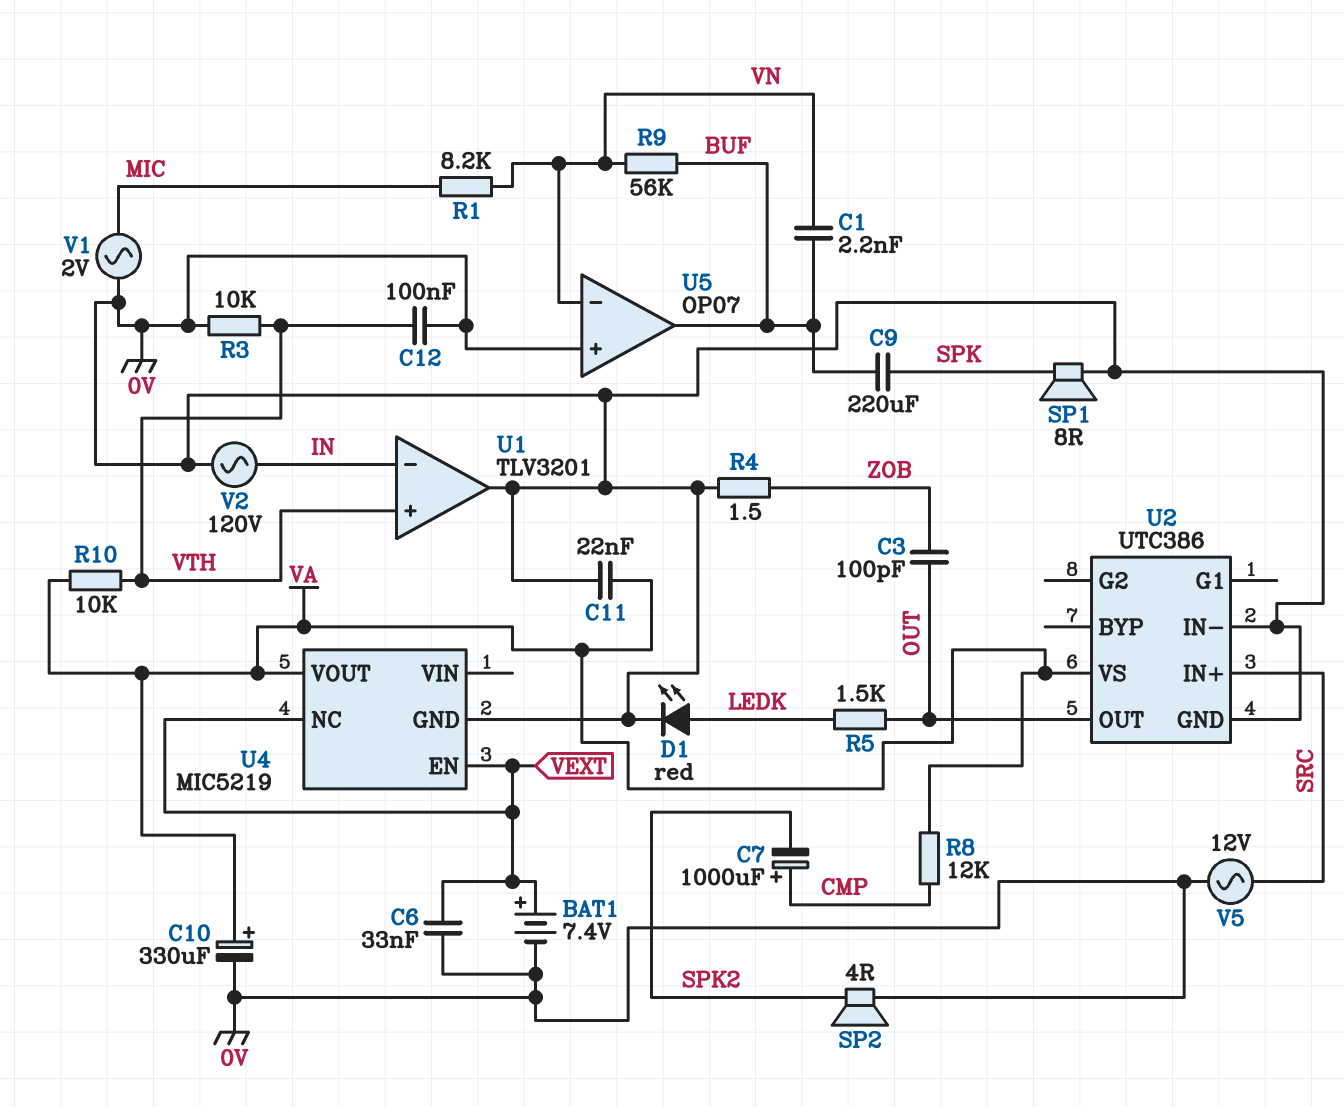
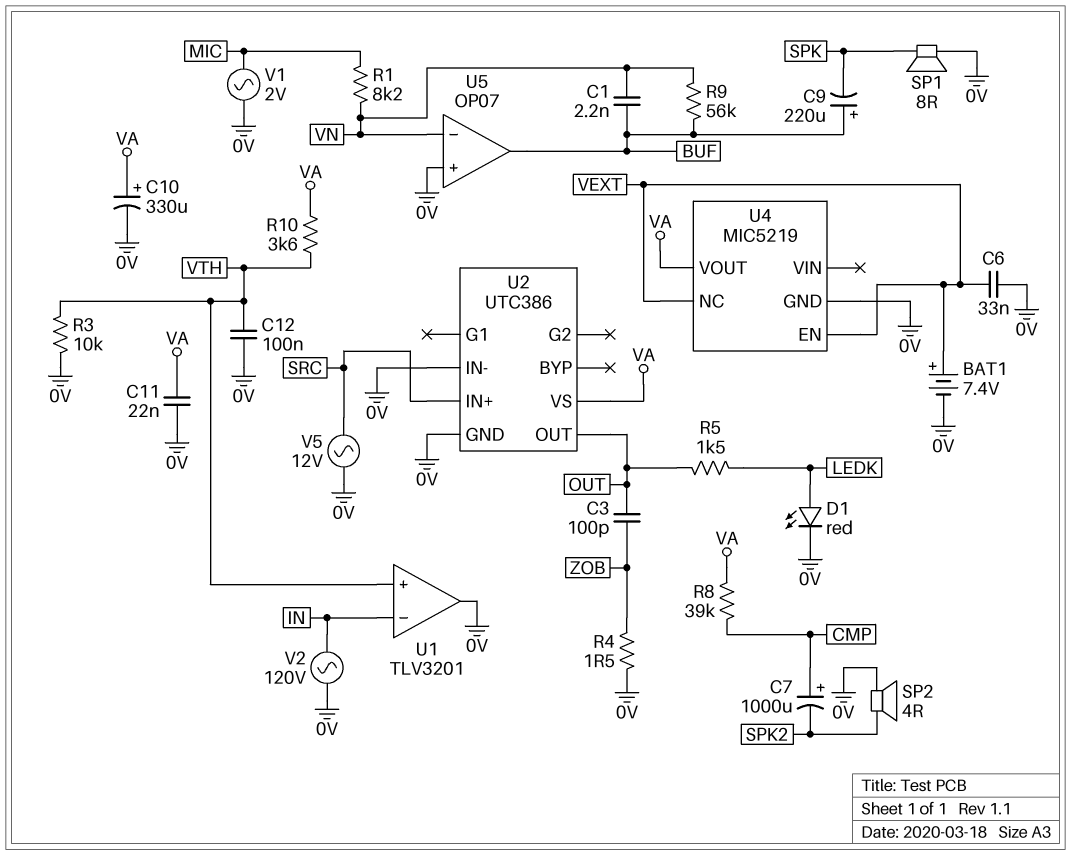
C9: 220uF (BUF, SPK) -> 220uF (plus BUF, minus SPK)
R8: 12k (CMP, VA) -> 39k (CMP, VA)
R10: 10k (VA, VTH) -> 3.6k (VA, VTH)

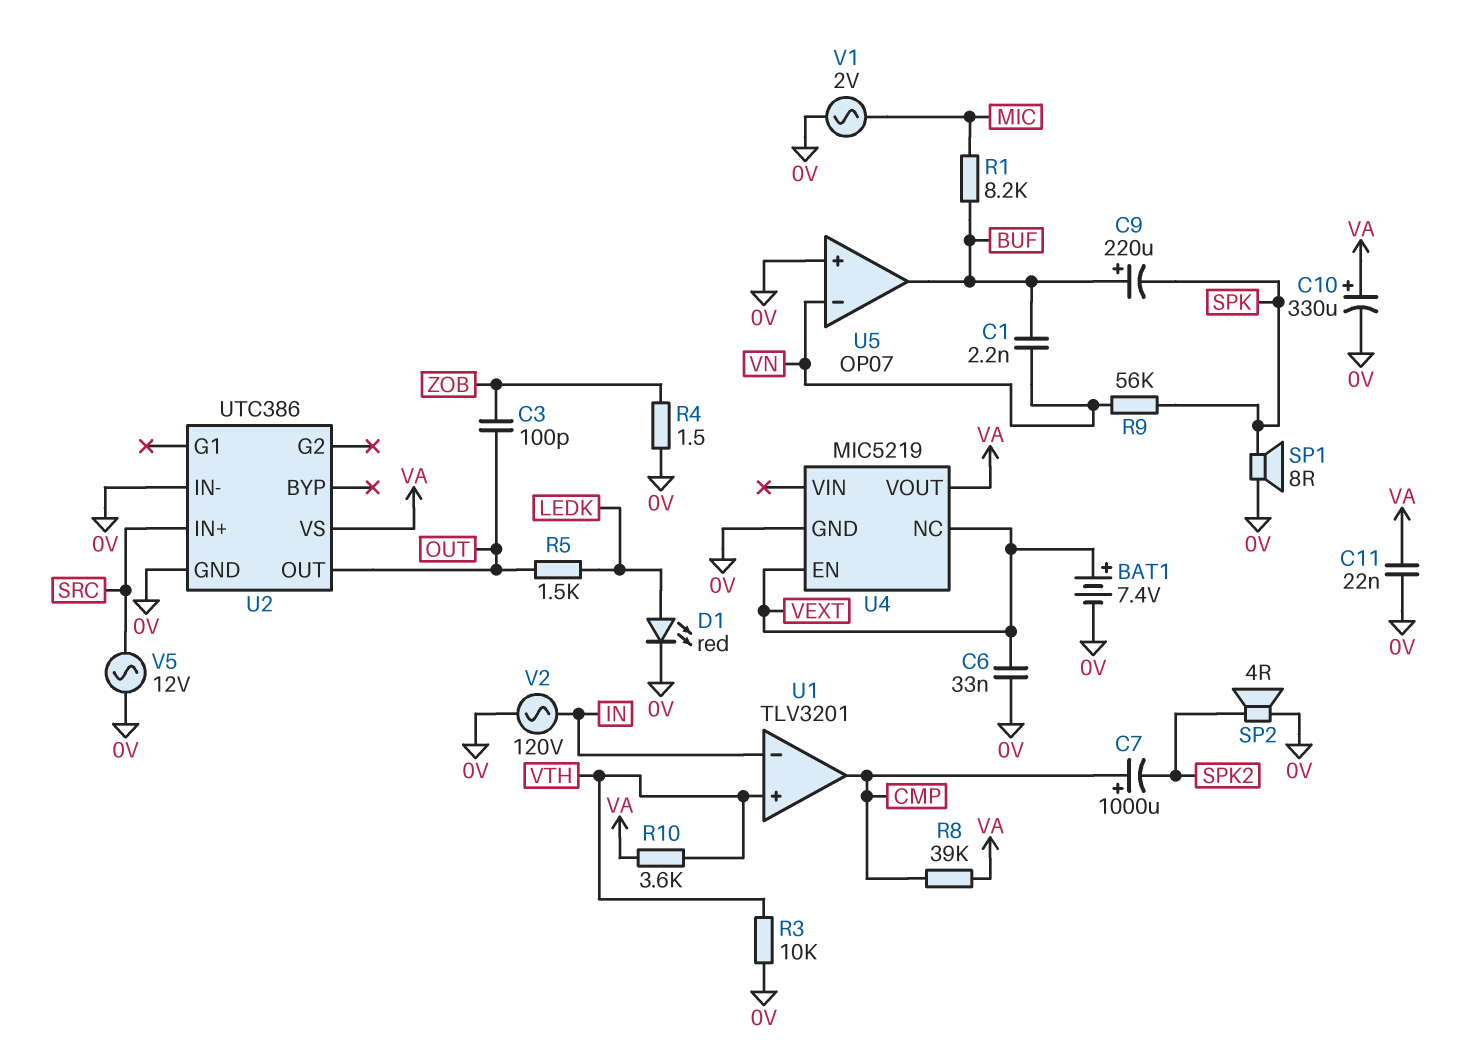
C12: 100nF (0V, VTH) -> none
R1: 8.2k (MIC, VN) -> 8.2k (BUF, MIC)
R9: 56k (BUF, VN) -> 56k (SPK, VN)
U1 pin out: 0V -> CMP

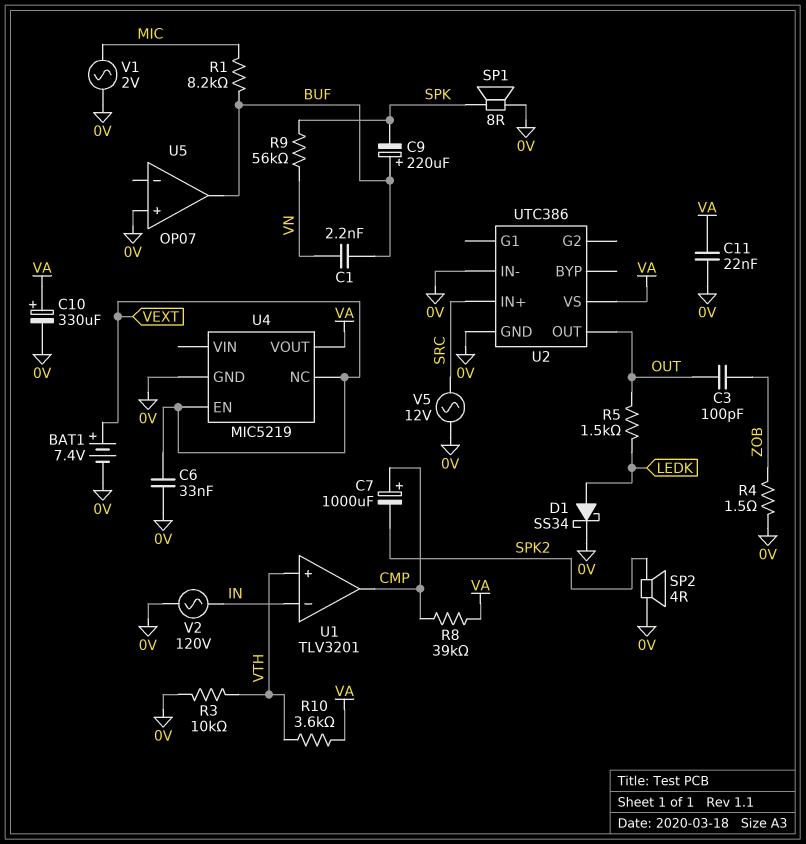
D1: LED red (A LEDK, K 0V) -> schottky SS34 (A LEDK, K 0V)
U5 pin in-: VN -> none

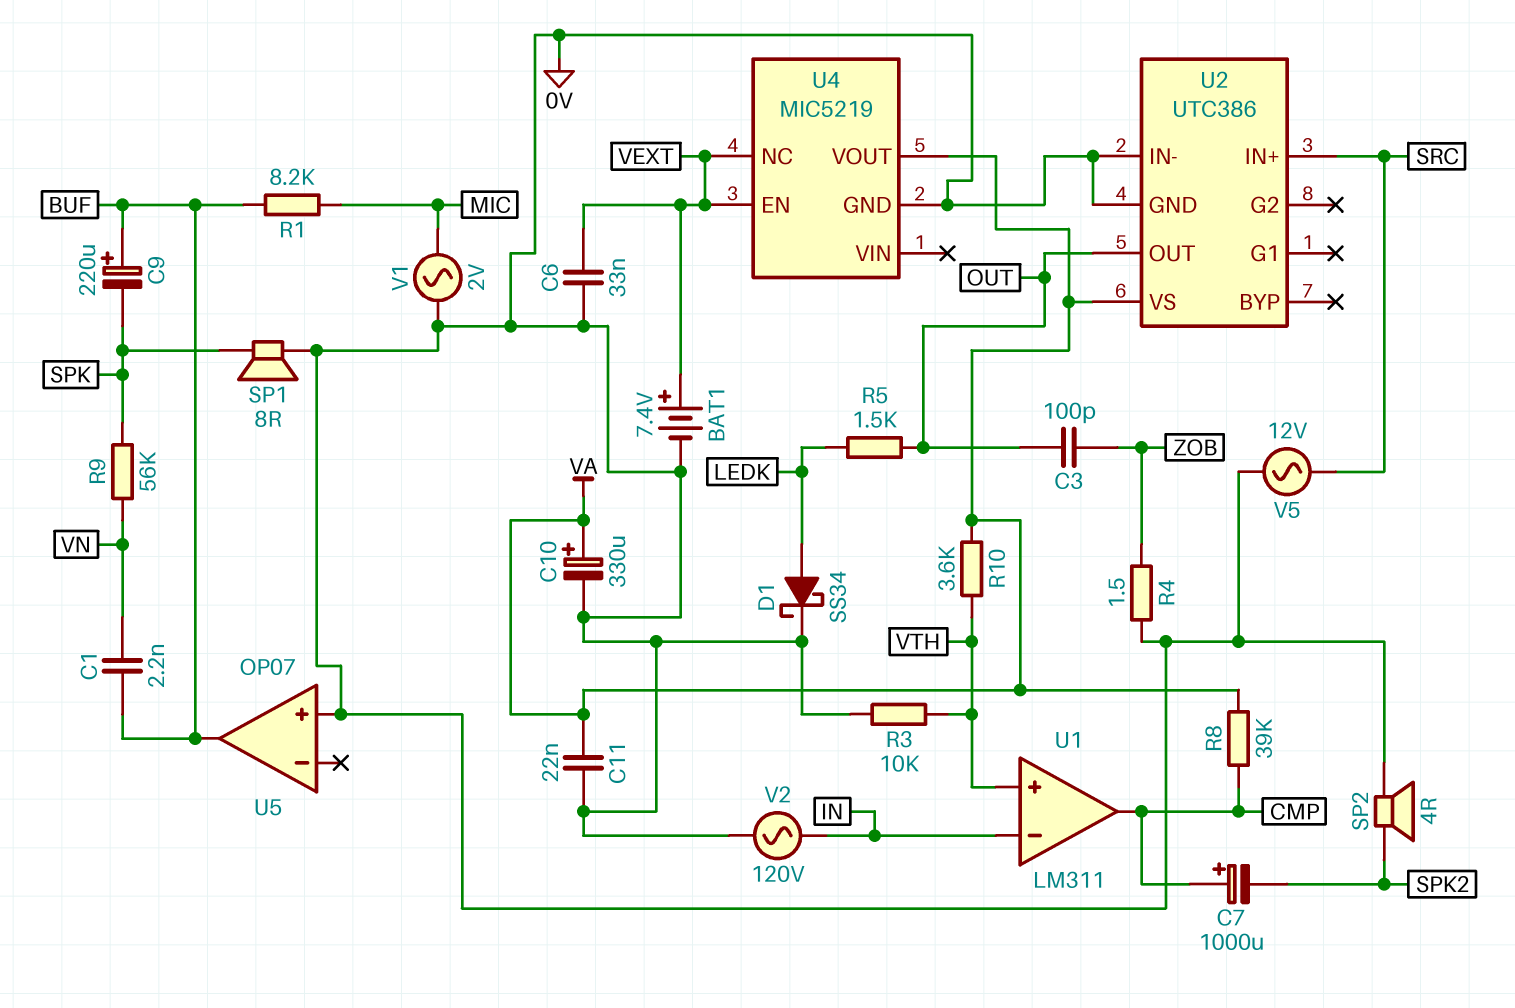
U1: TLV3201 -> LM311

